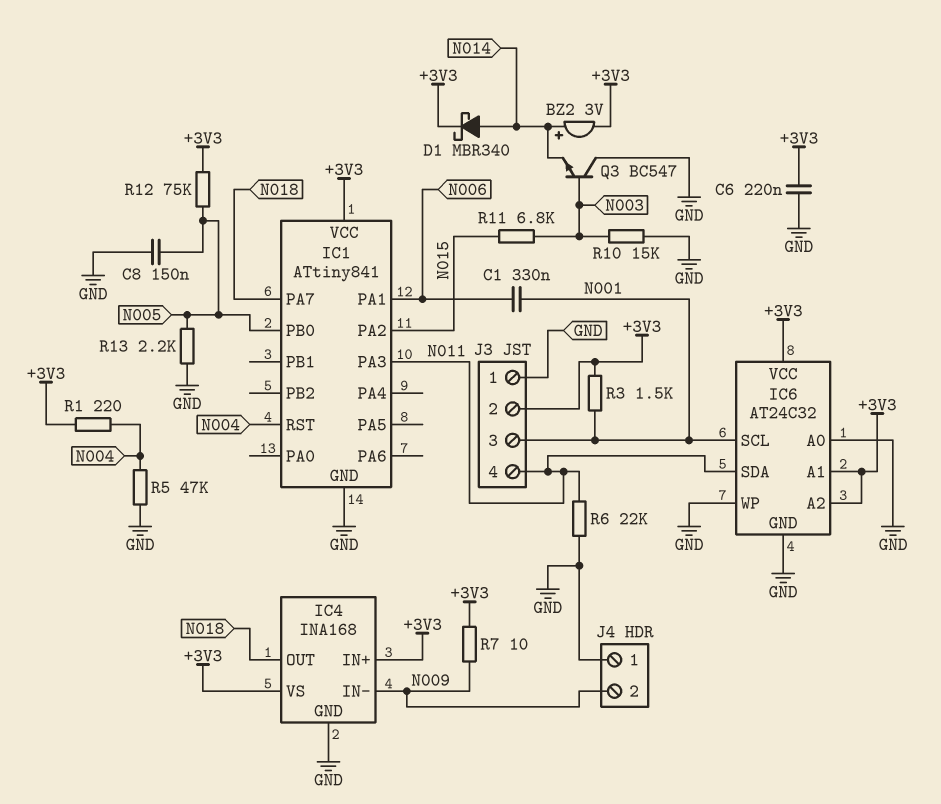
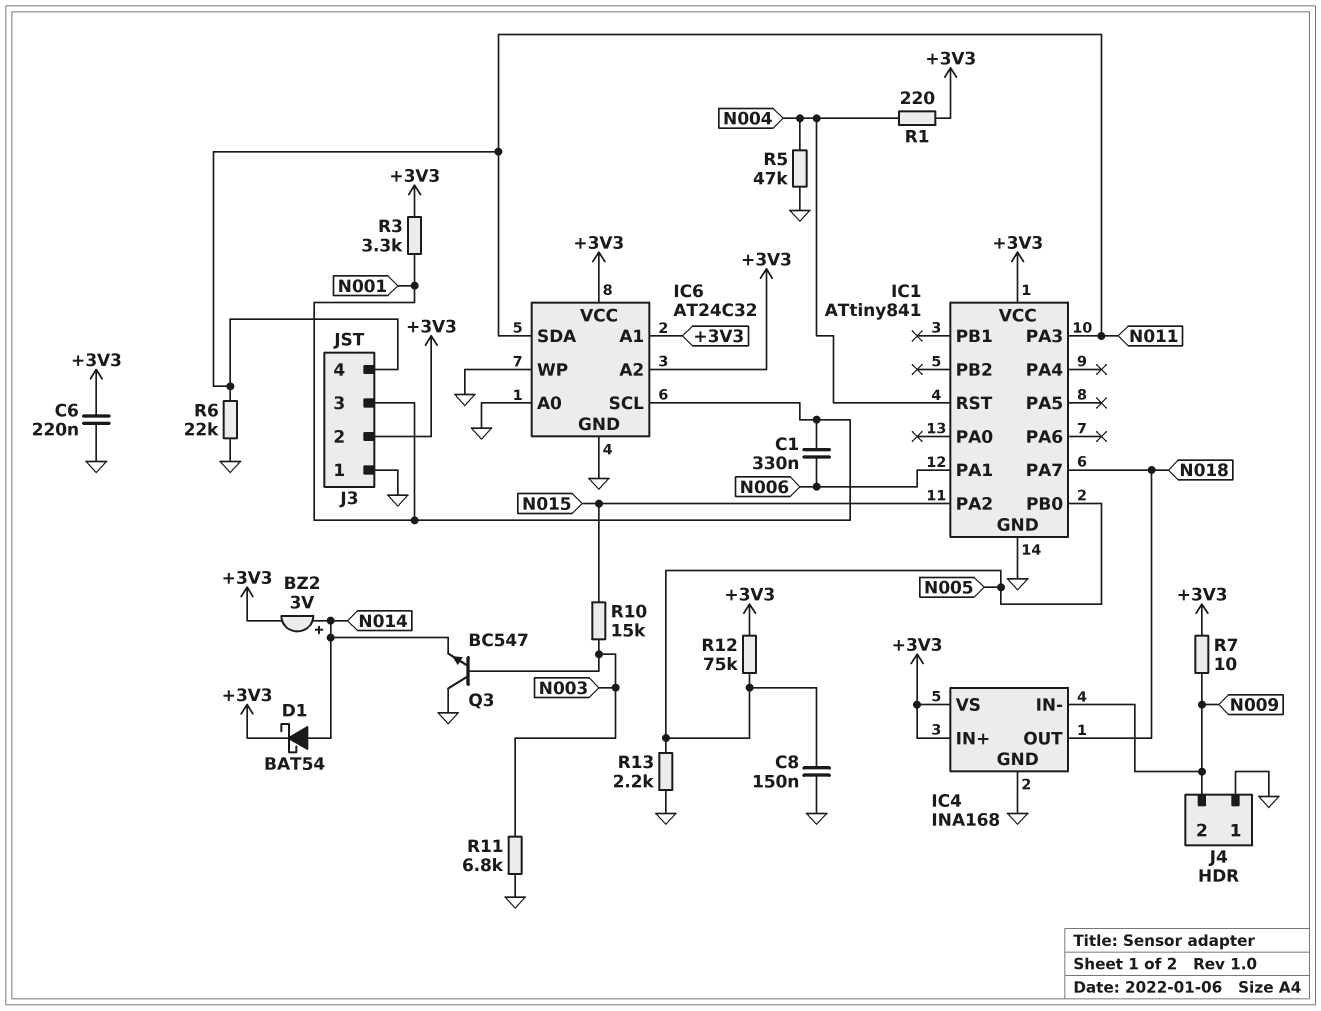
D1: schottky MBR340 (A N014, K +3V3) -> schottky BAT54 (A N014, K +3V3)
R3: 1.5k (+3V3, N001) -> 3.3k (+3V3, N001)
R10: 15k (GND, N003) -> 15k (N003, N015)
R11: 6.8k (N003, N015) -> 6.8k (GND, N003)

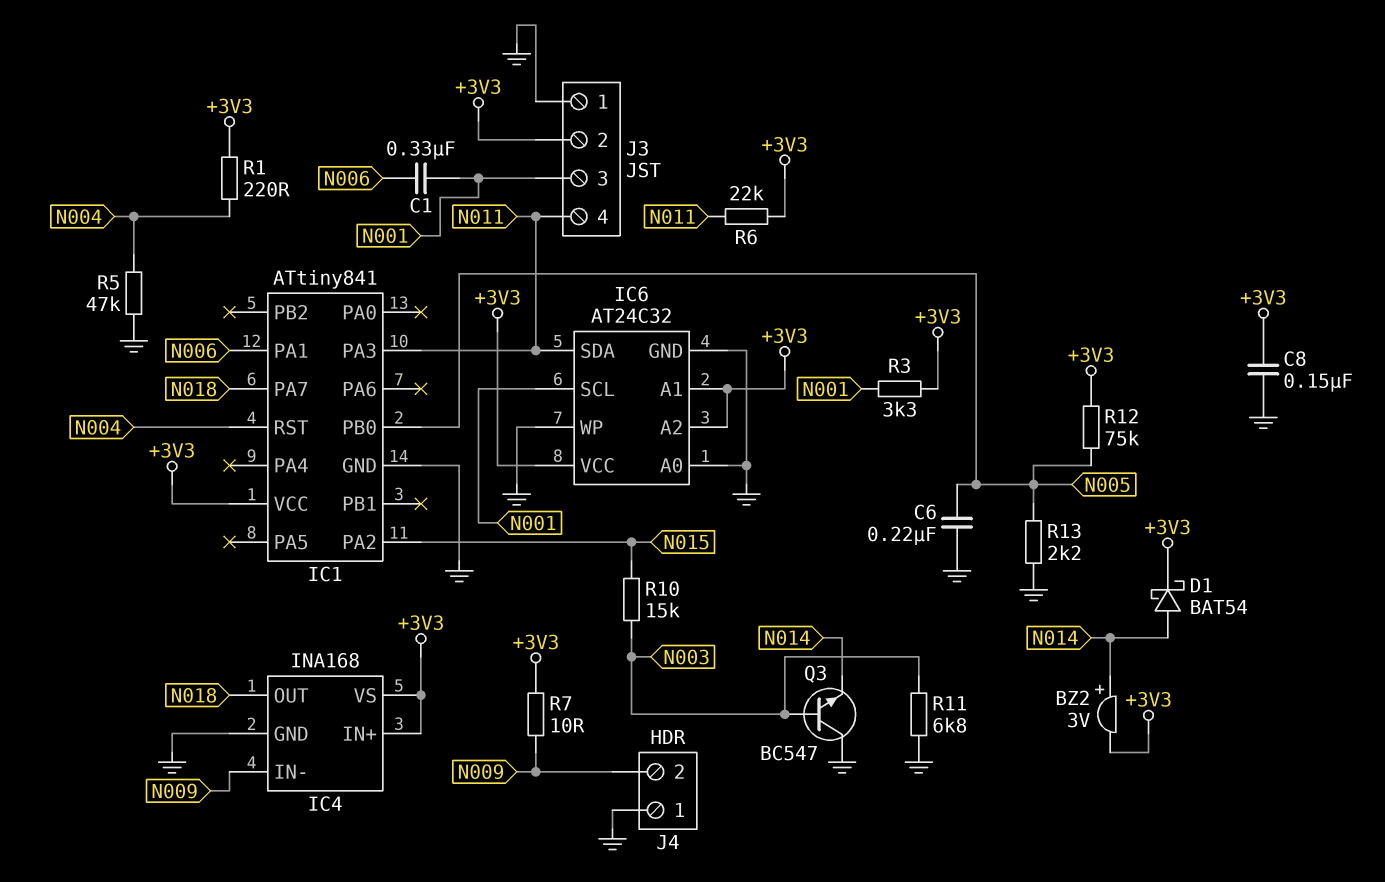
C6: 220nF (+3V3, GND) -> 220nF (GND, N005)
C8: 150nF (GND, N005) -> 150nF (+3V3, GND)
R6: 22k (GND, N011) -> 22k (+3V3, N011)

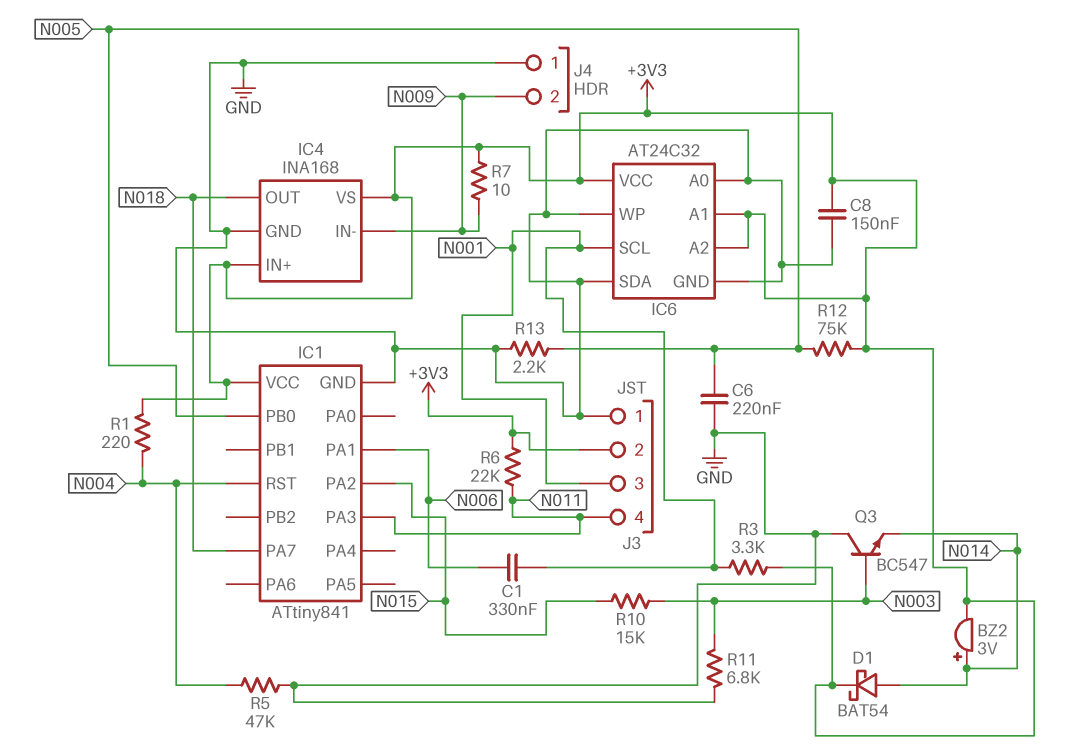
IC6 pin SDA: N011 -> GND

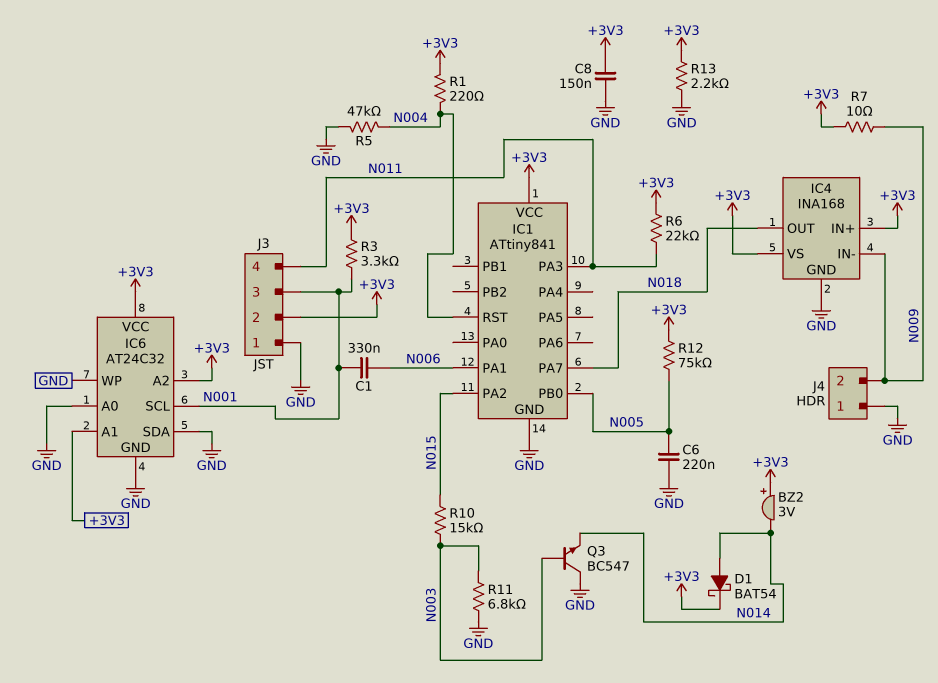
BZ2: buzzer 3V (plus N014, minus +3V3) -> buzzer 3V (plus +3V3, minus N014)
R13: 2.2k (GND, N005) -> 2.2k (+3V3, GND)

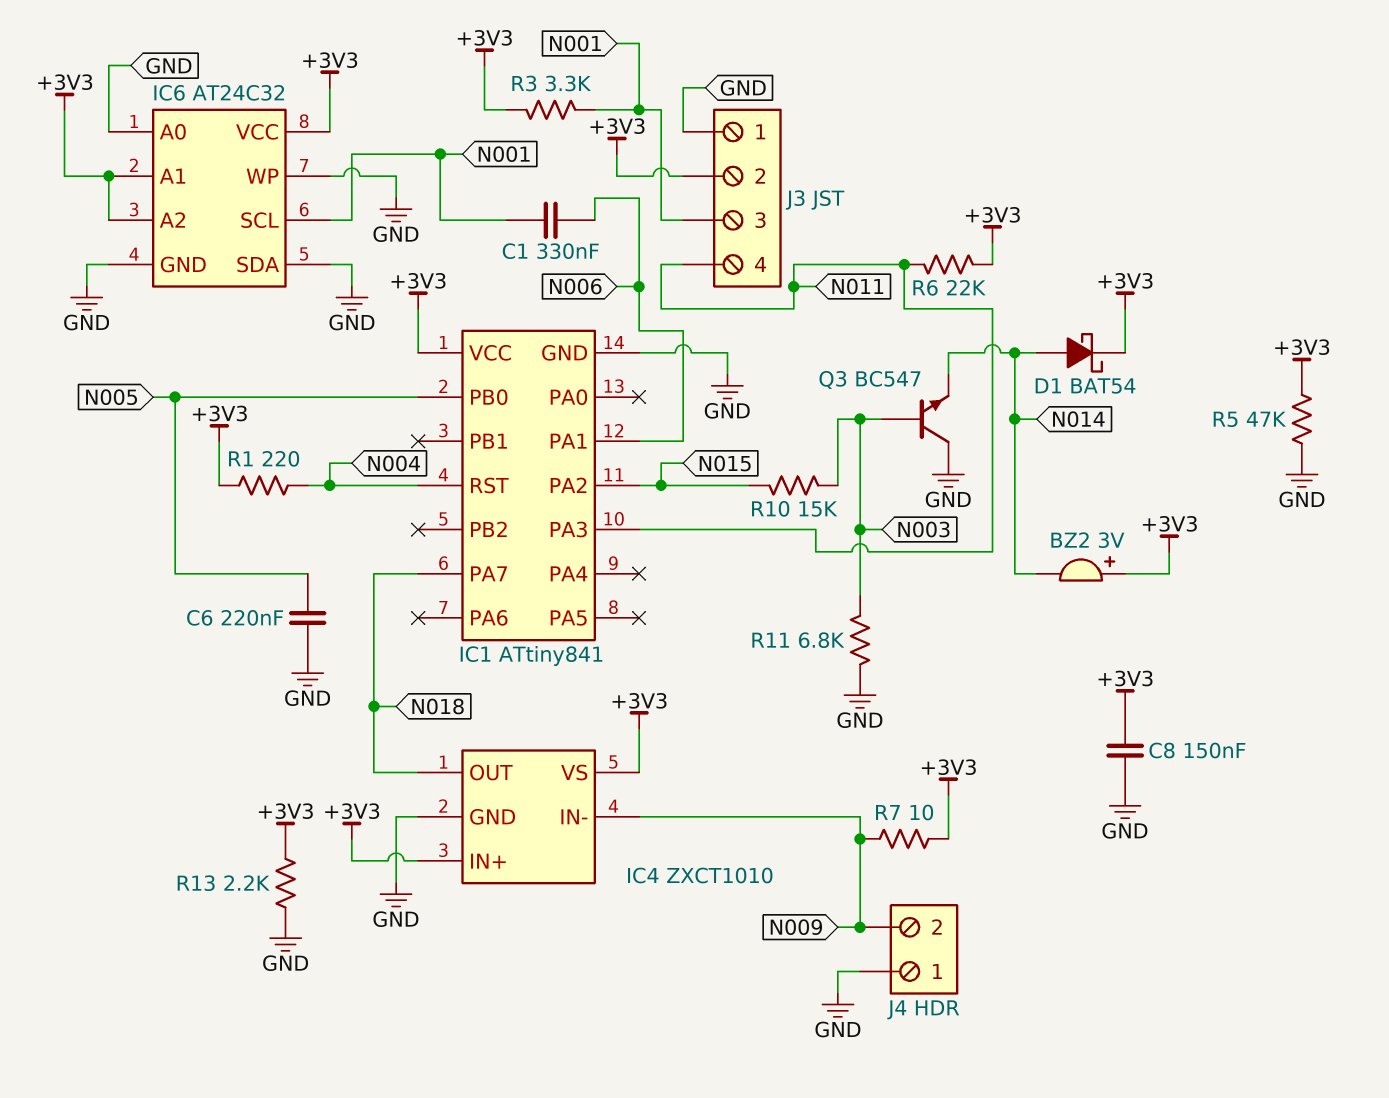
IC4: INA168 -> ZXCT1010
R5: 47k (GND, N004) -> 47k (+3V3, GND)
R12: 75k (+3V3, N005) -> none

